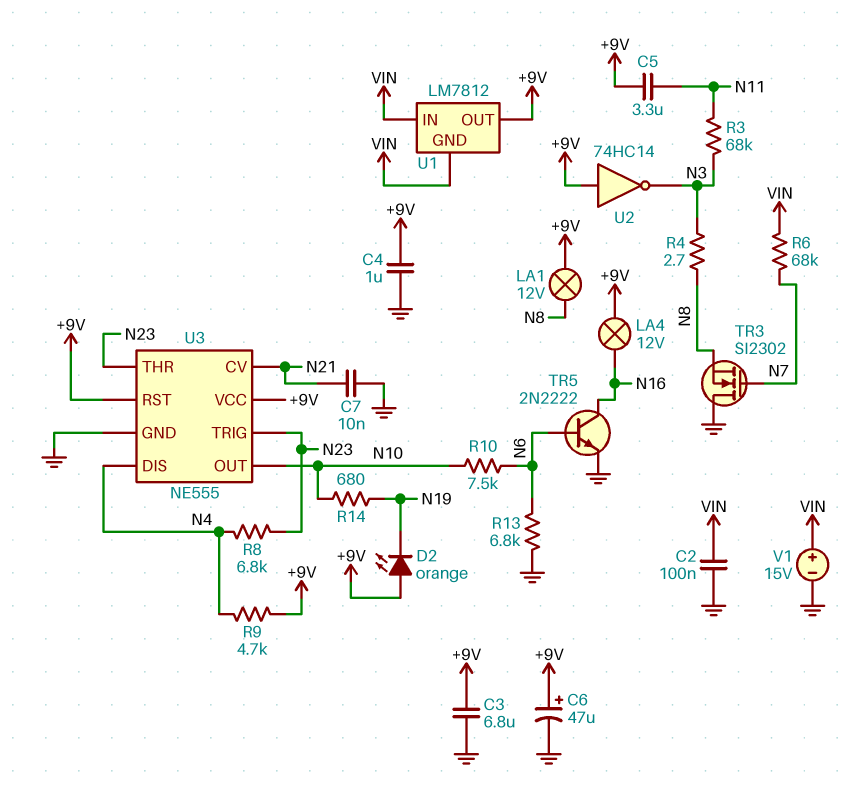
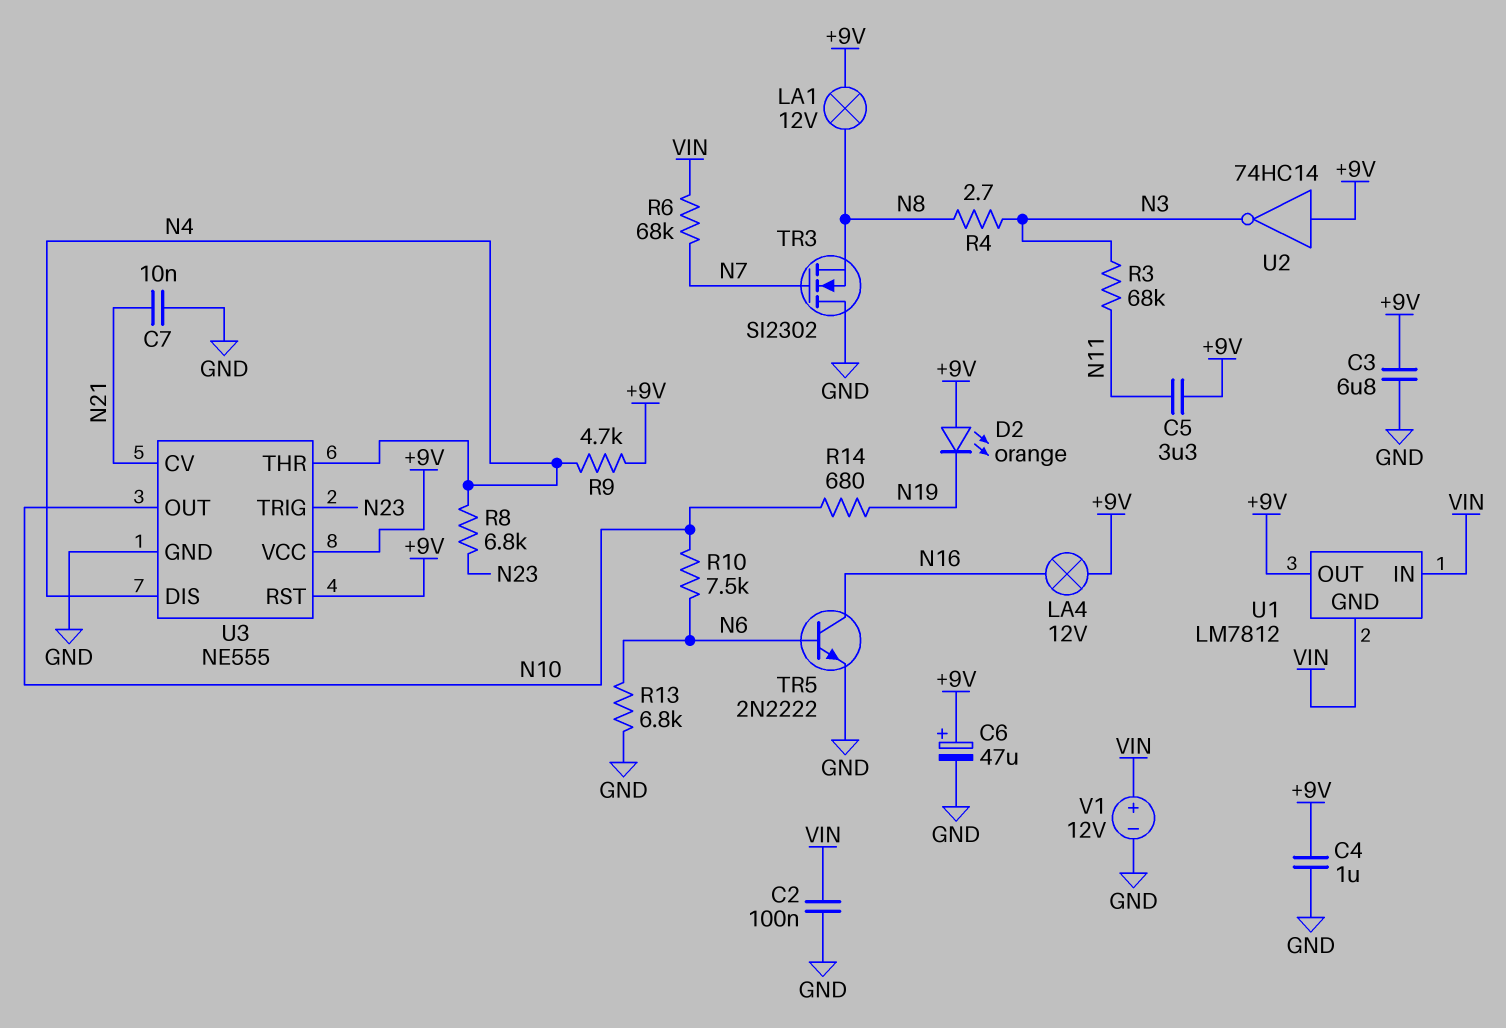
U3 pin THR: N23 -> N4
V1: 15V (plus VIN, minus GND) -> 12V (plus VIN, minus GND)

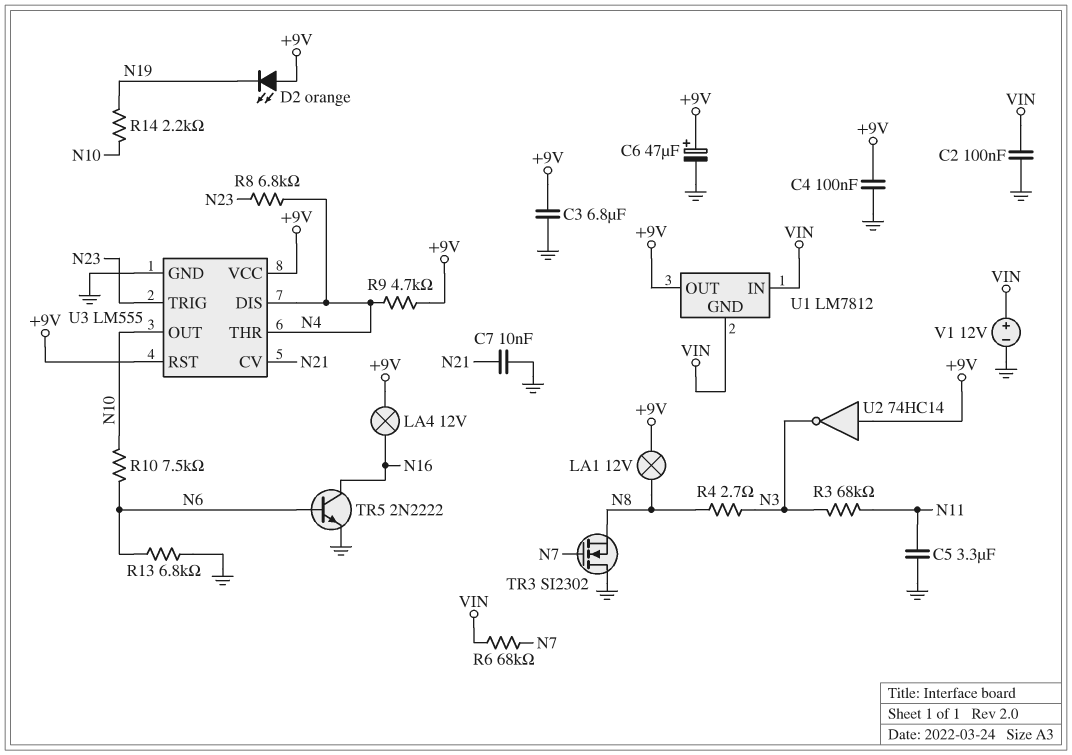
C4: 1uF (+9V, GND) -> 100nF (+9V, GND)
C5: 3.3uF (+9V, N11) -> 3.3uF (GND, N11)
R14: 680 (N10, N19) -> 2.2k (N10, N19)
U3: NE555 -> LM555

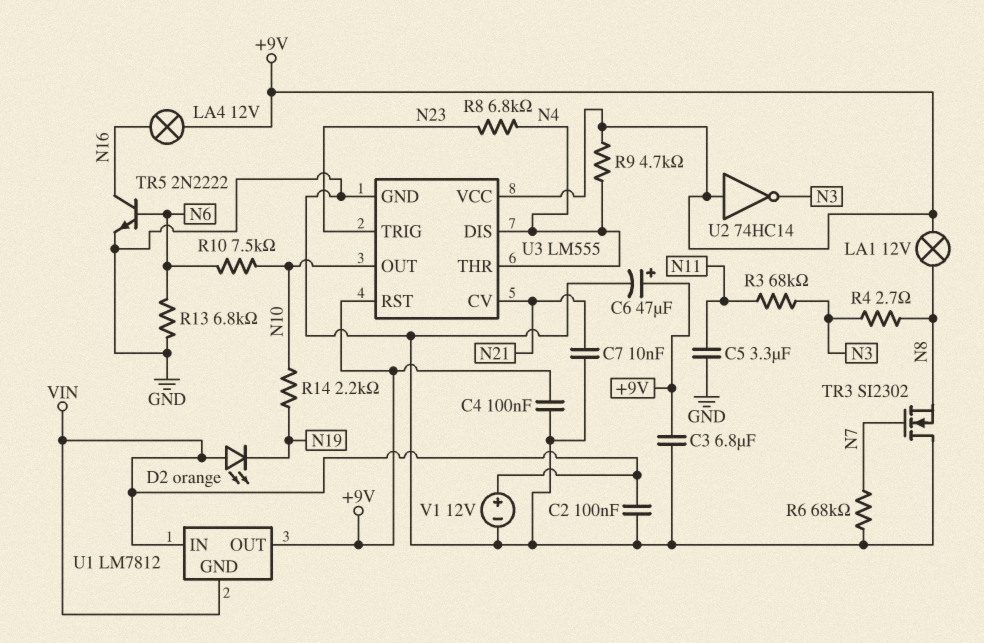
D2: LED orange (A +9V, K N19) -> LED orange (A VIN, K N19)
R6: 68k (N7, VIN) -> 68k (GND, N7)

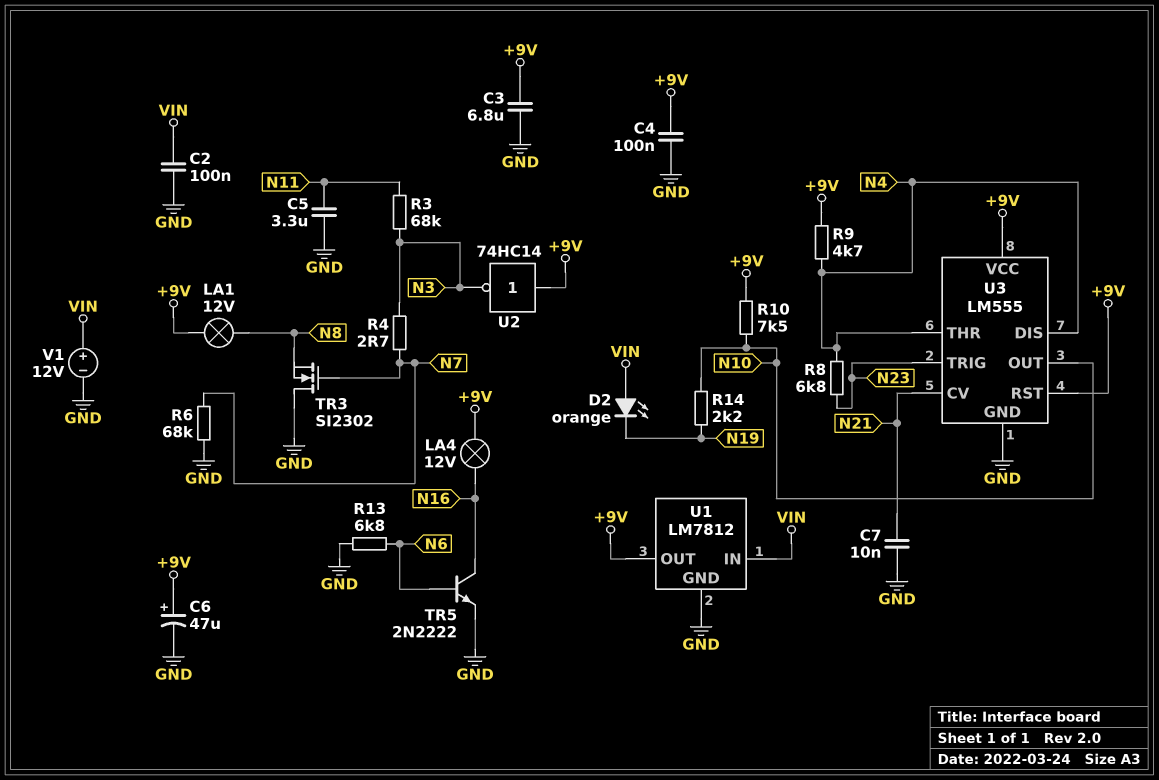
R4: 2.7 (N3, N8) -> 2.7 (N3, N7)
R10: 7.5k (N6, N10) -> 7.5k (+9V, N10)
U1 pin GND: VIN -> GND

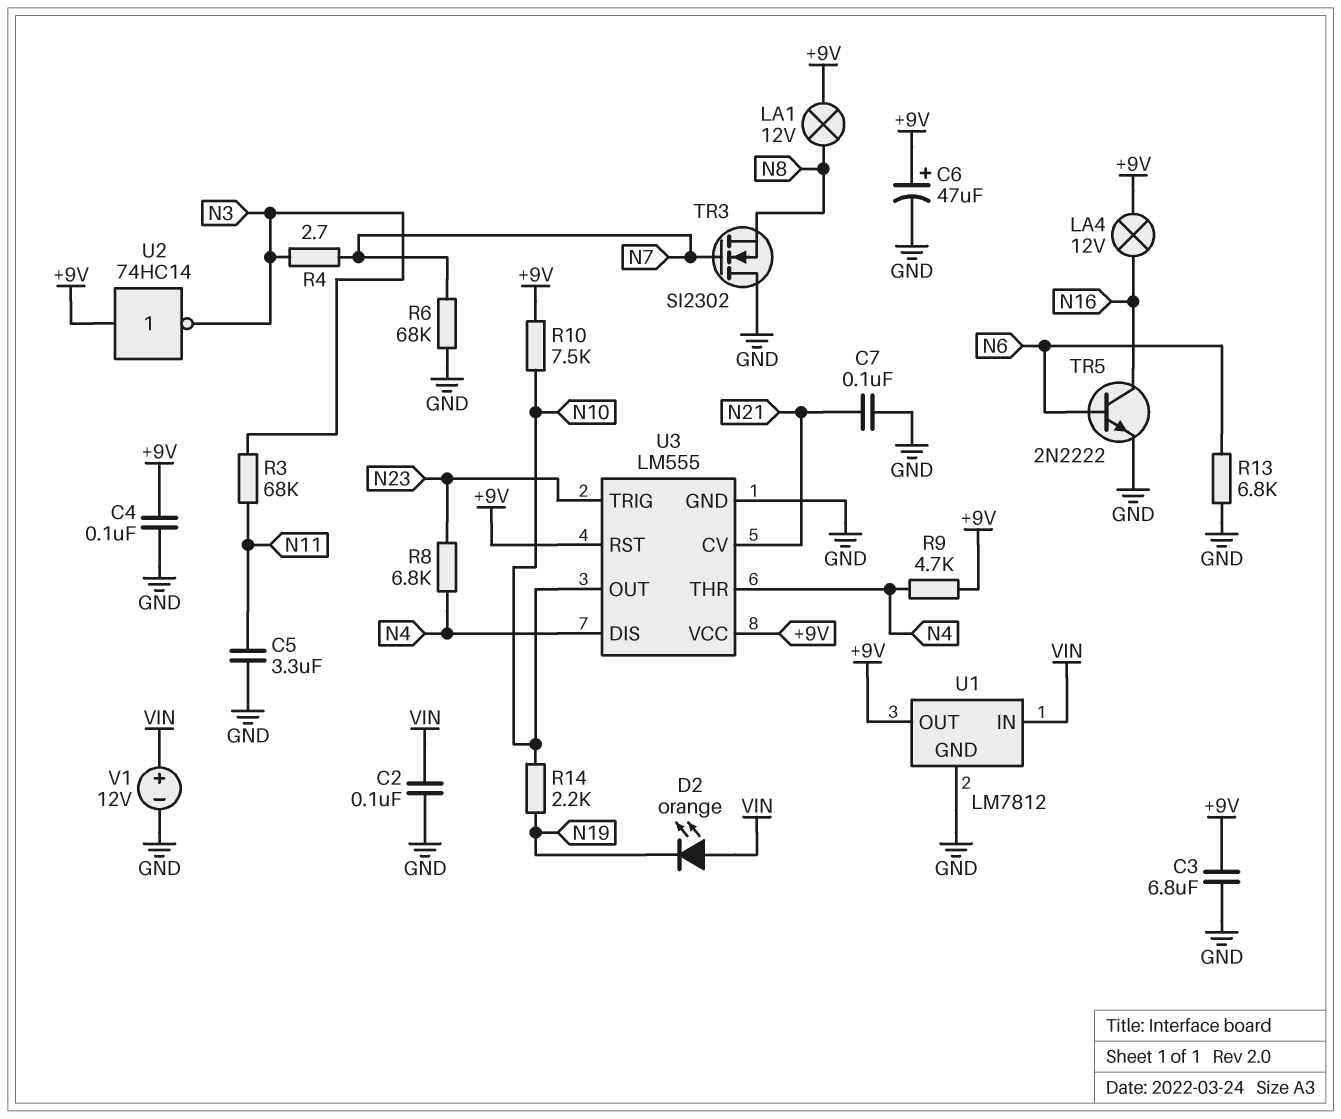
C7: 10nF (GND, N21) -> 100nF (GND, N21)

